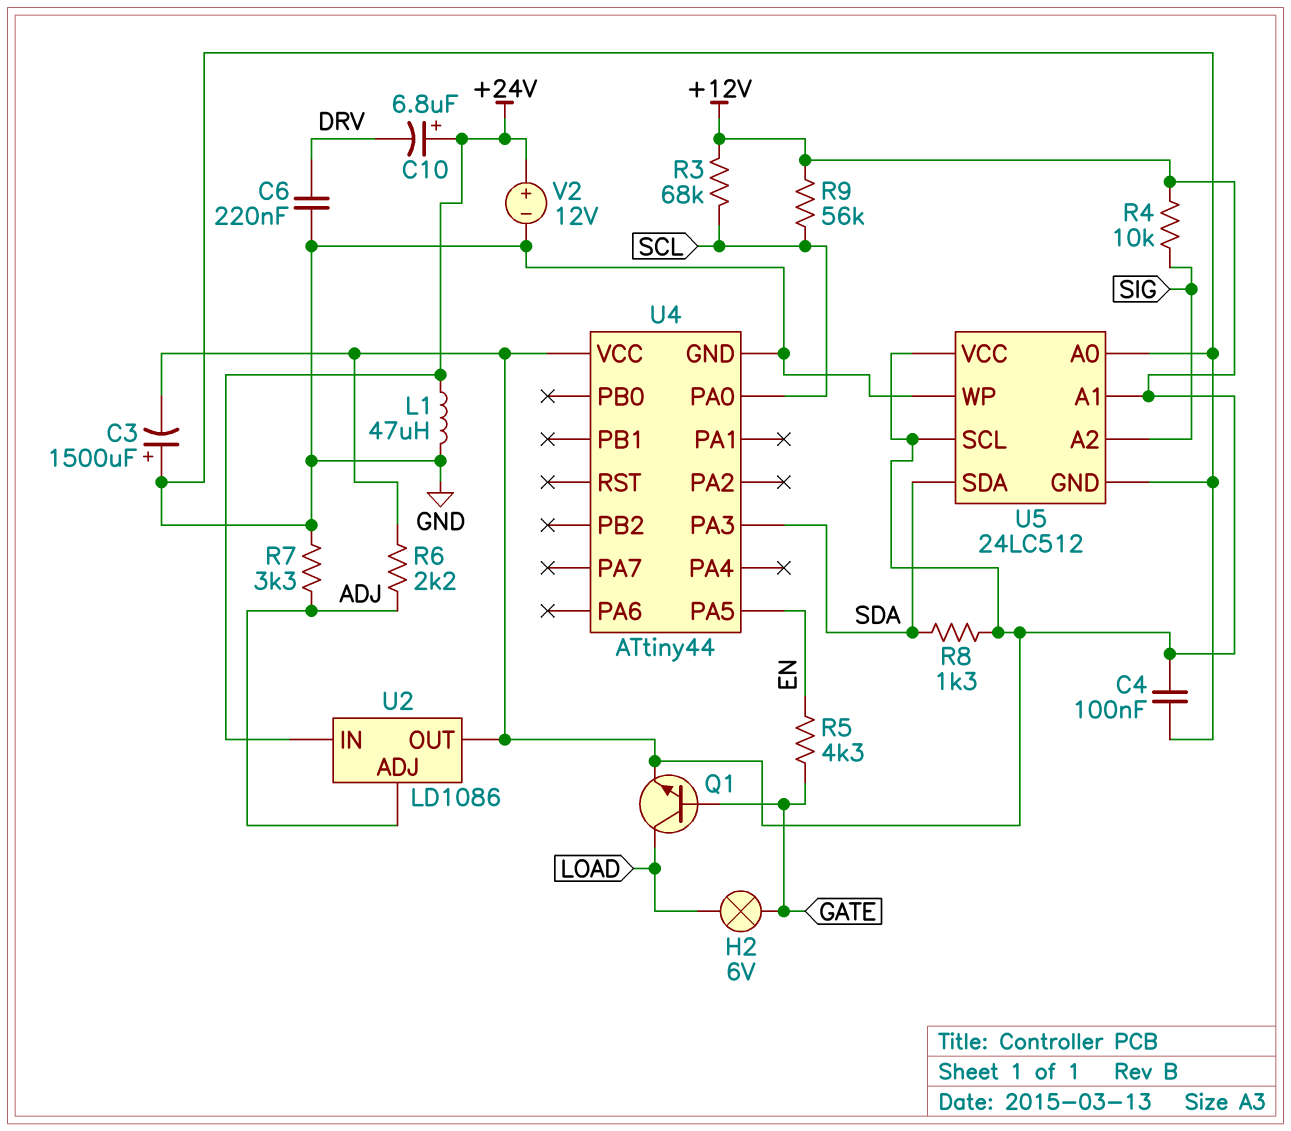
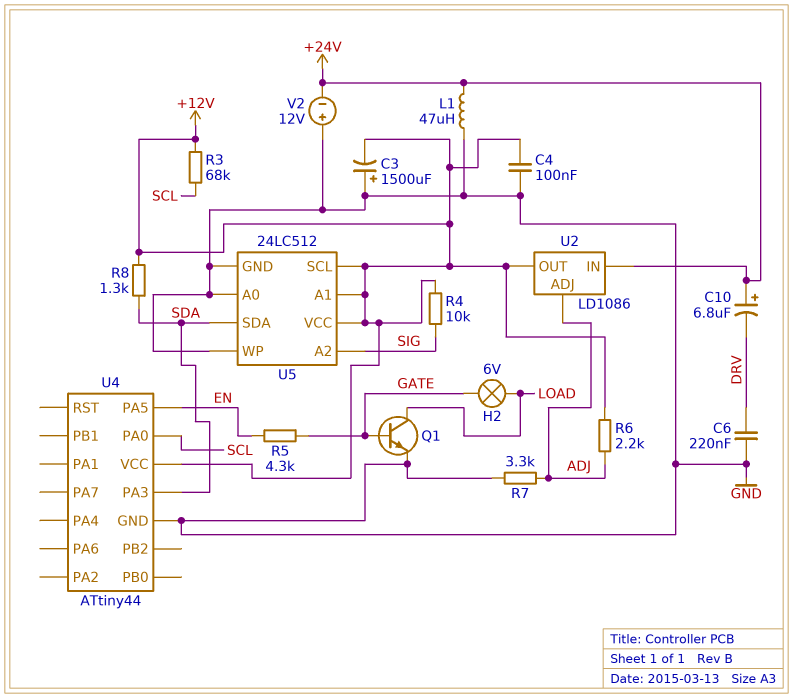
Q1: NPN (B GATE, C LOAD, E +12V) -> NPN (B GATE, C LOAD, E GND)
R9: 56k (+12V, SCL) -> none
V2: 12V (plus +24V, minus GND) -> 12V (plus GND, minus +24V)

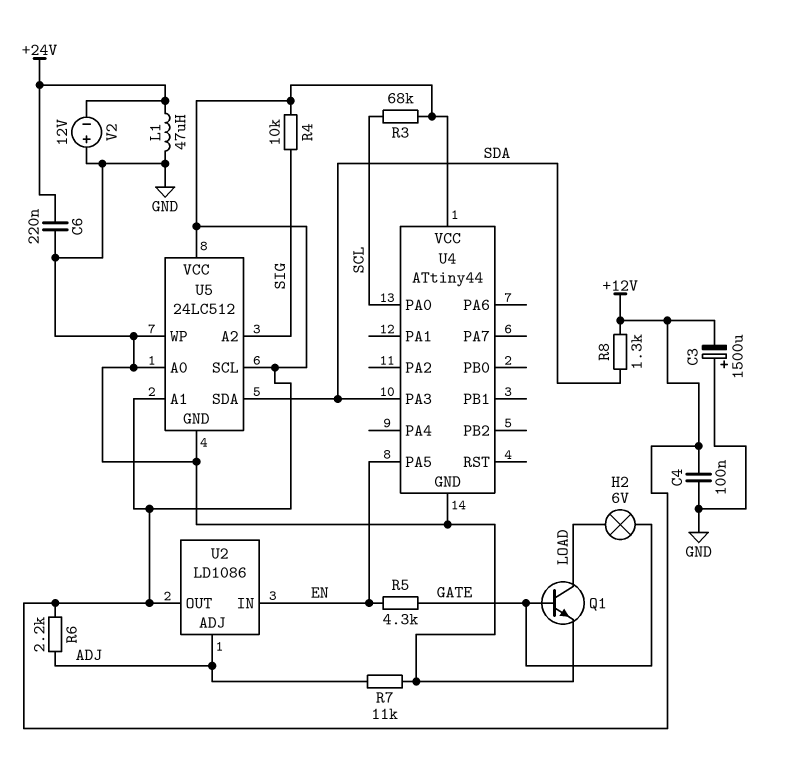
C6: 220nF (DRV, GND) -> 220nF (+24V, GND)
C10: 6.8uF (plus +24V, minus DRV) -> none
R7: 3.3k (ADJ, GND) -> 11k (ADJ, GND)
U2 pin IN: +24V -> EN

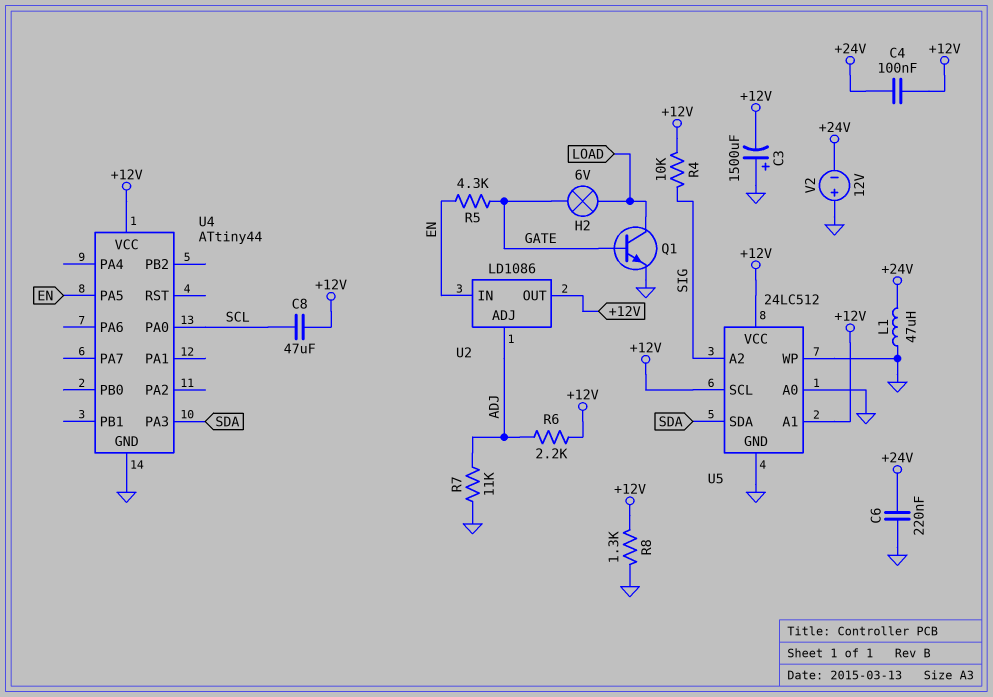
C4: 100nF (+12V, GND) -> 100nF (+12V, +24V)
C8: none -> 47uF (+12V, SCL)
R3: 68k (+12V, SCL) -> none
R8: 1.3k (+12V, SDA) -> 1.3k (+12V, GND)

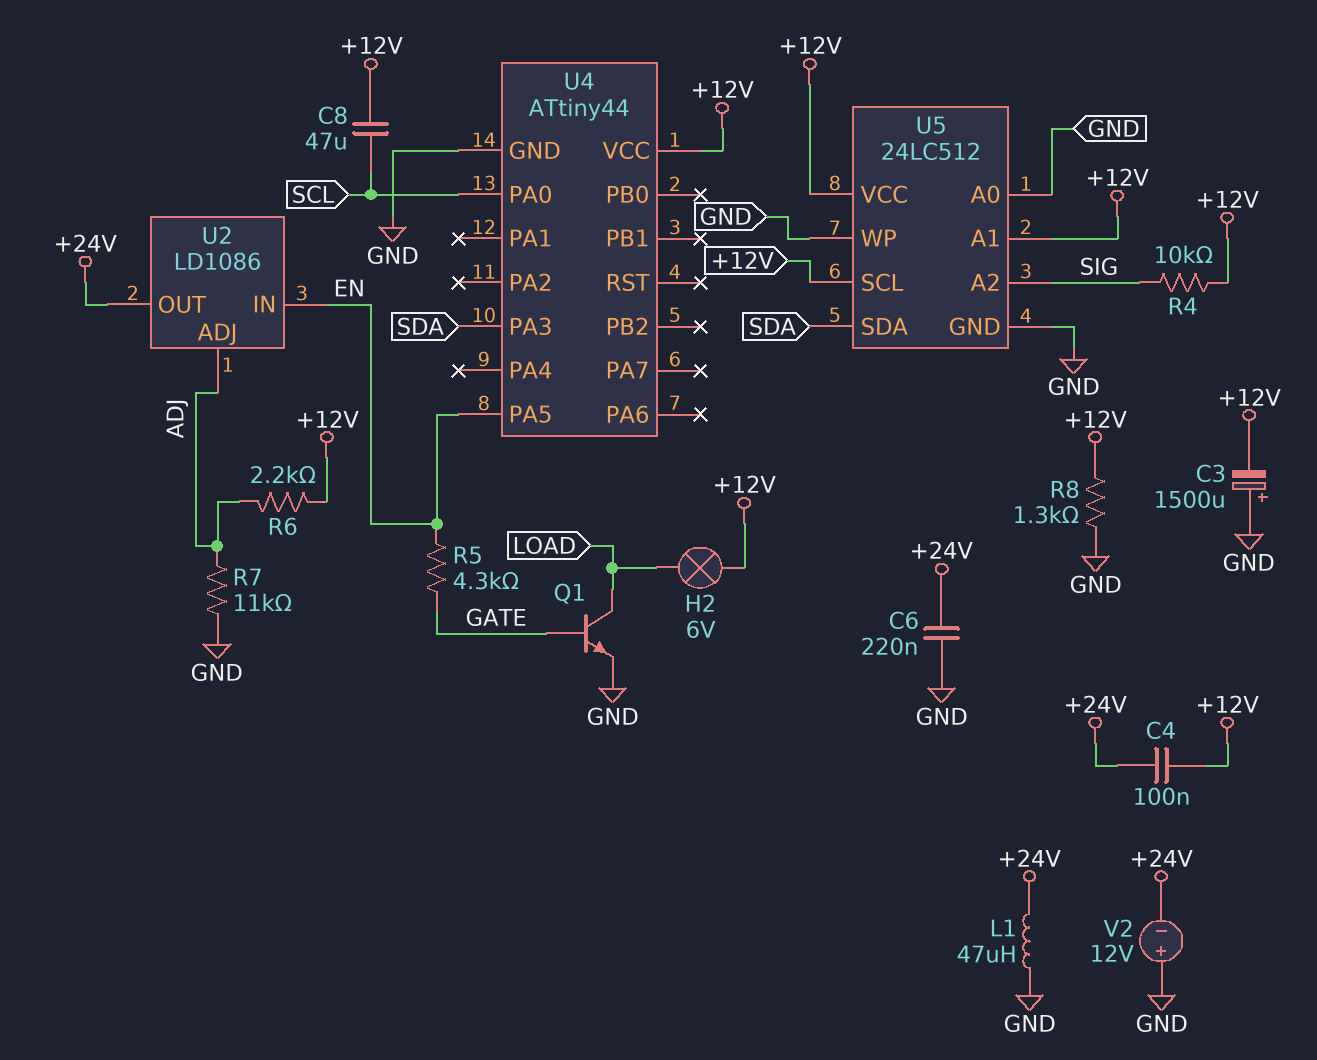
H2: lamp 6V (GATE, LOAD) -> lamp 6V (+12V, LOAD)
U2 pin OUT: +12V -> +24V

